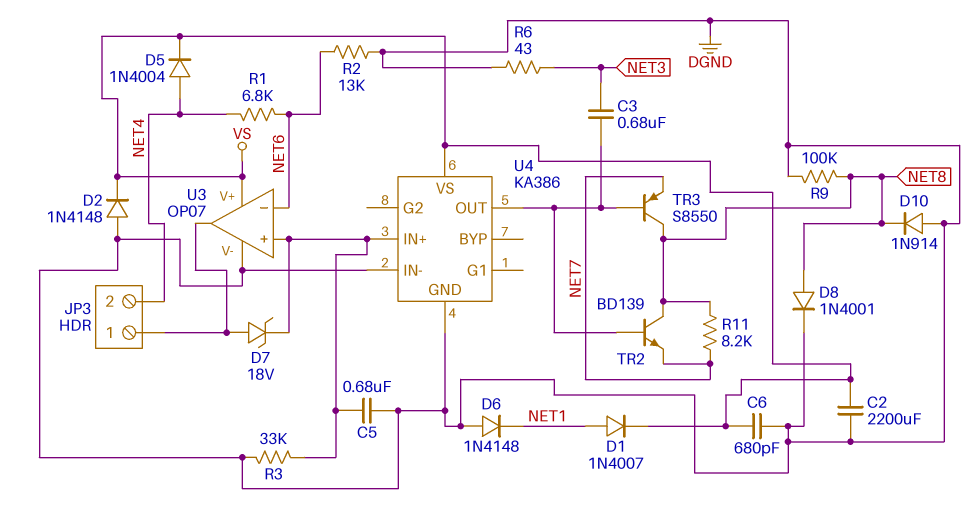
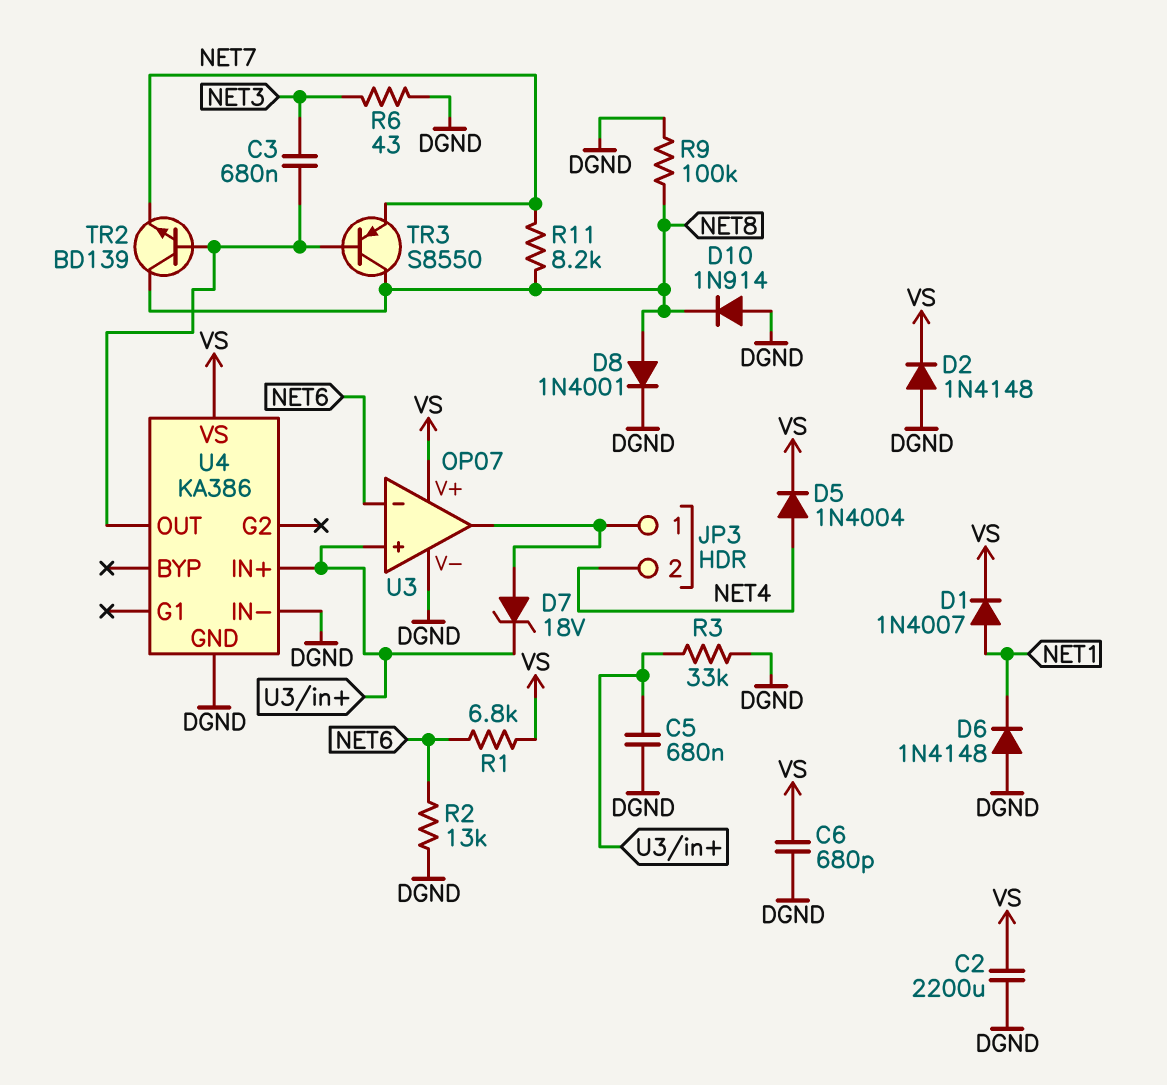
R1: 6.8k (NET4, NET6) -> 6.8k (NET6, VS)

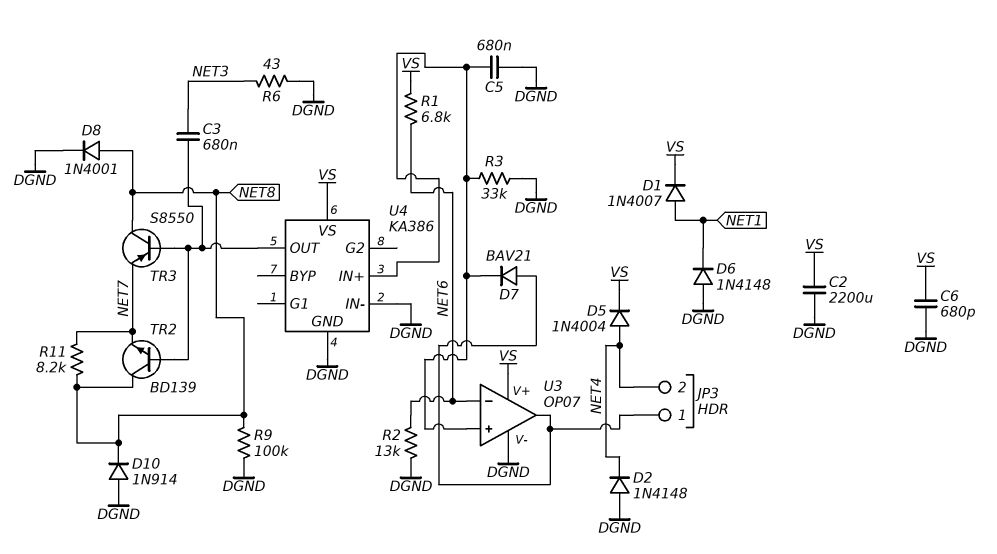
D2: diode 1N4148 (A DGND, K VS) -> diode 1N4148 (A DGND, K NET4)
D7: zener 18V (A JP3/1, K U3/in+) -> diode BAV21 (A JP3/1, K U3/in+)

